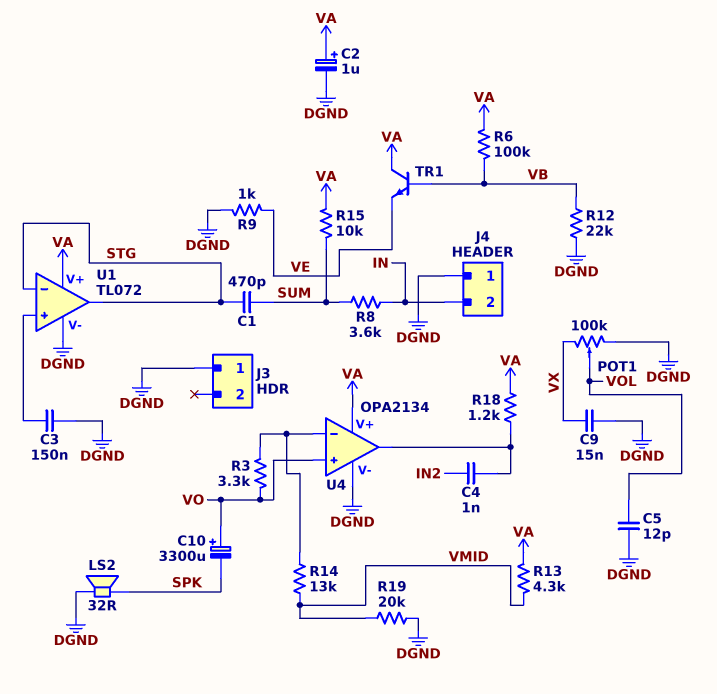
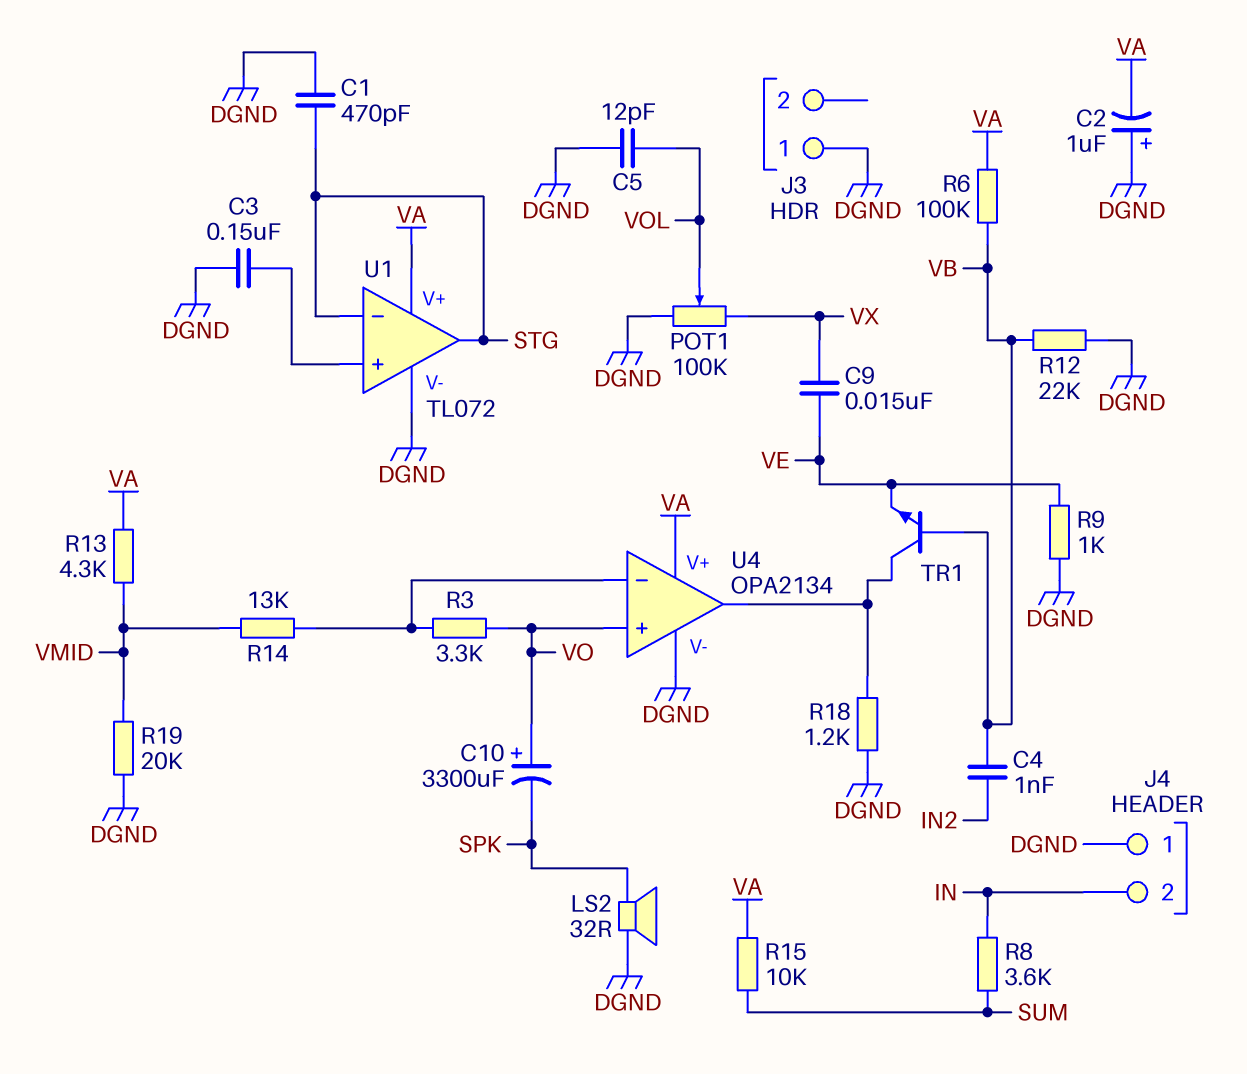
C1: 470pF (STG, SUM) -> 470pF (DGND, STG)
C2: 1uF (plus VA, minus DGND) -> 1uF (plus DGND, minus VA)
C4: 1nF (IN2, U4/out) -> 1nF (IN2, VB)
C9: 15nF (DGND, VX) -> 15nF (VE, VX)
R18: 1.2k (U4/out, VA) -> 1.2k (DGND, U4/out)
TR1: NPN (B VB, C VA, E VE) -> NPN (B VB, C U4/out, E VE)

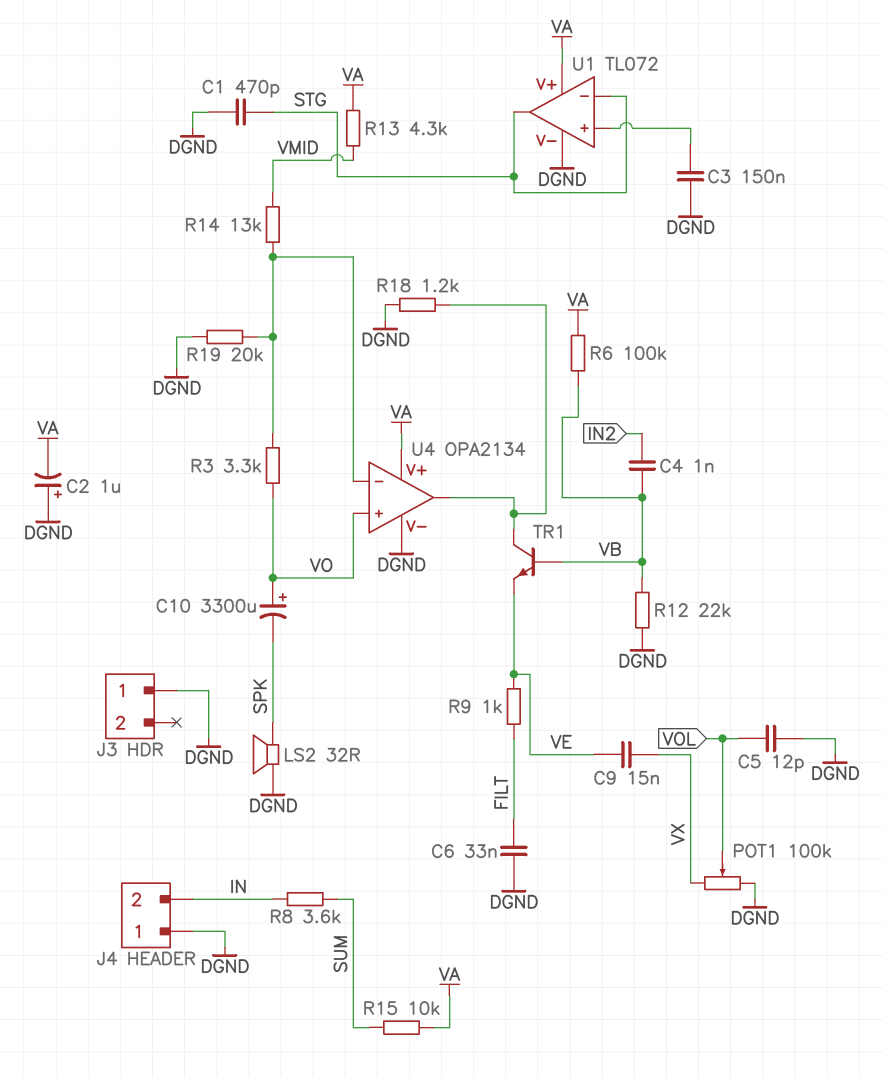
C6: none -> 33nF (DGND, FILT)
R9: 1k (DGND, VE) -> 1k (FILT, VE)
R19: 20k (DGND, VMID) -> 20k (DGND, U4/in-)

